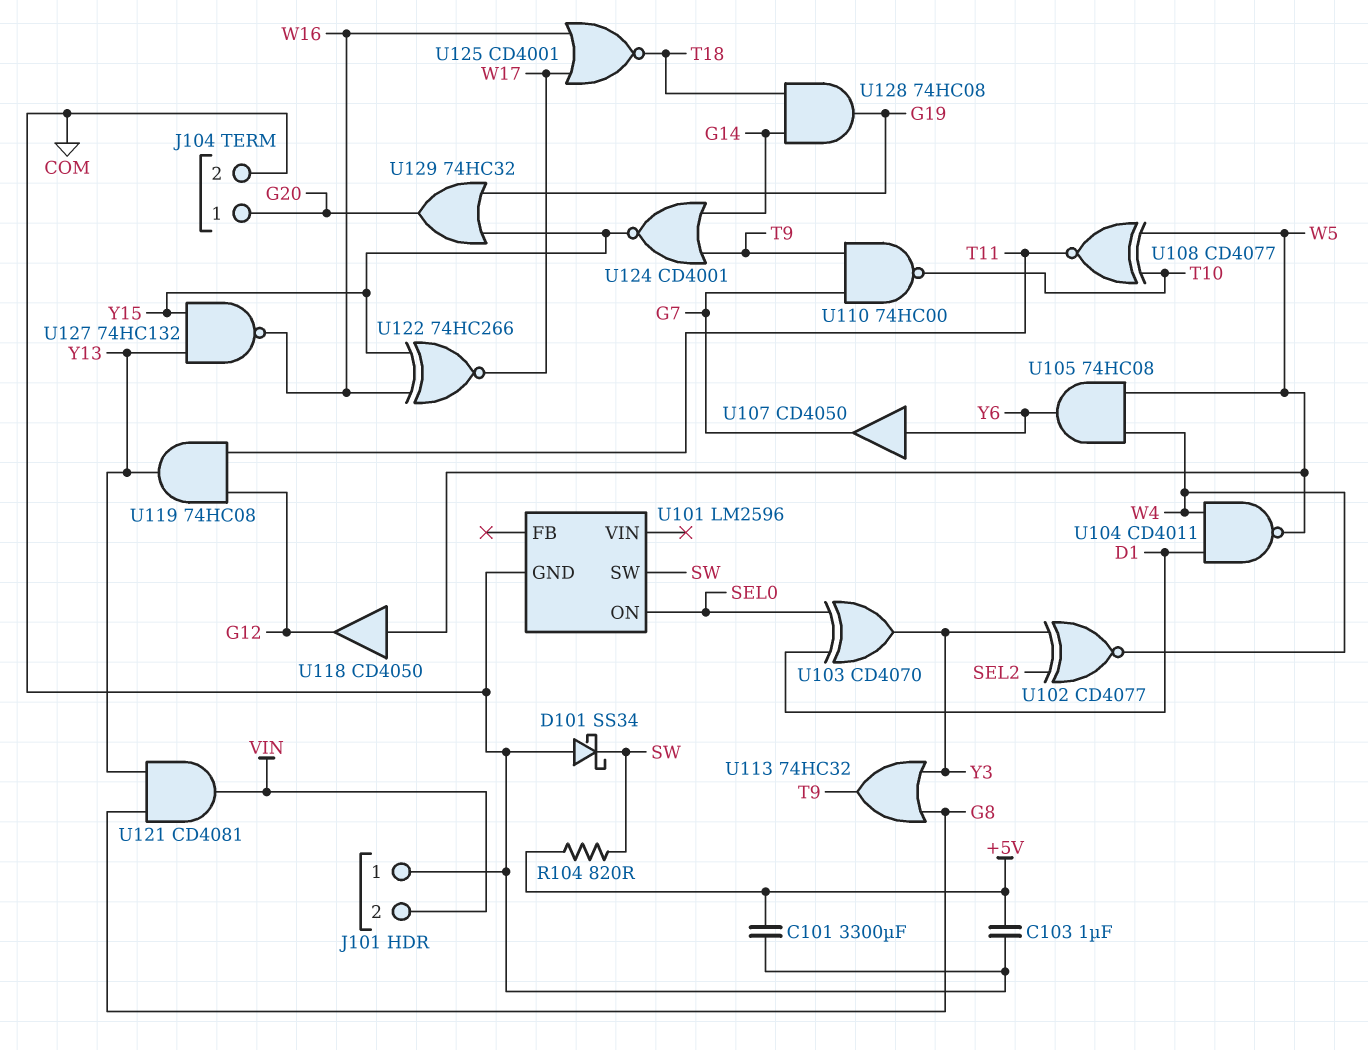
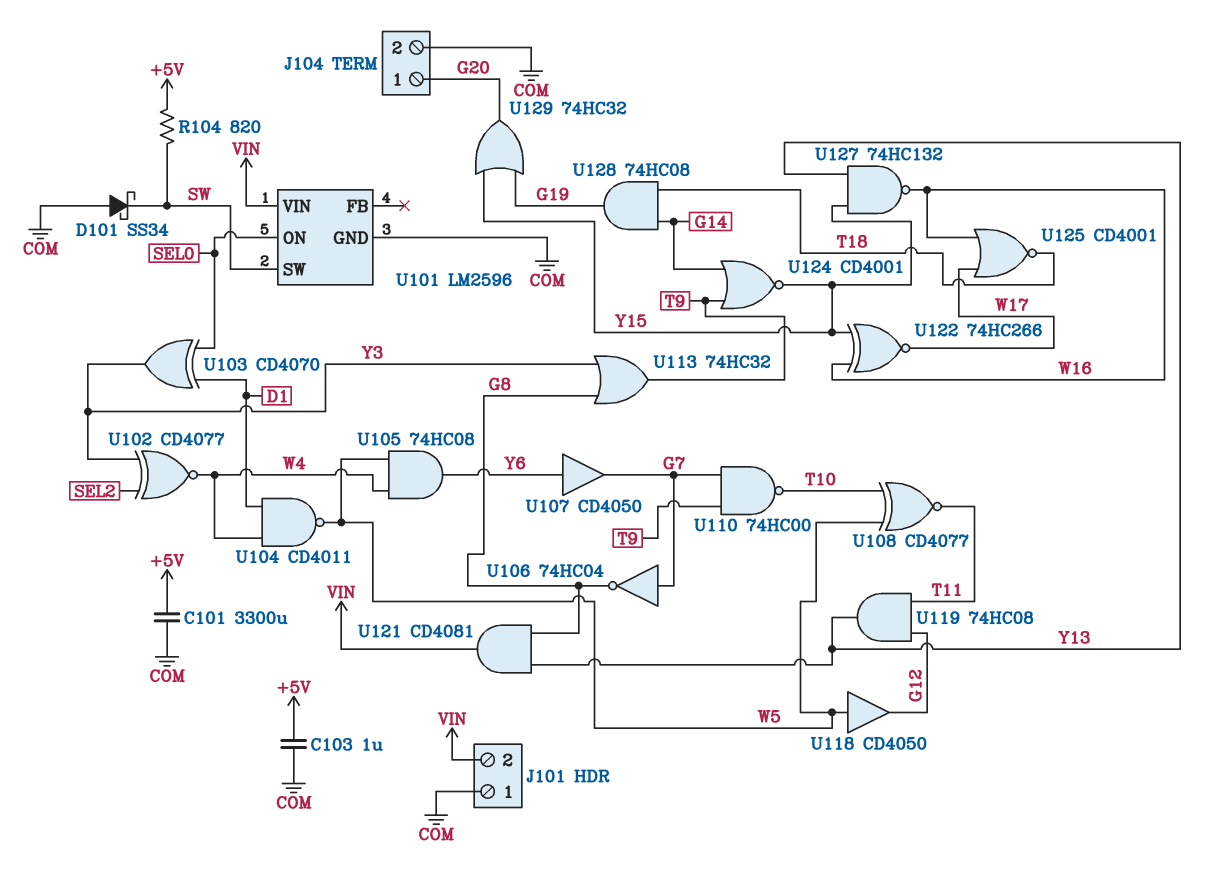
U101 pin VIN: none -> VIN
U106: none -> NOT 74HC04 (in G7, out G8)

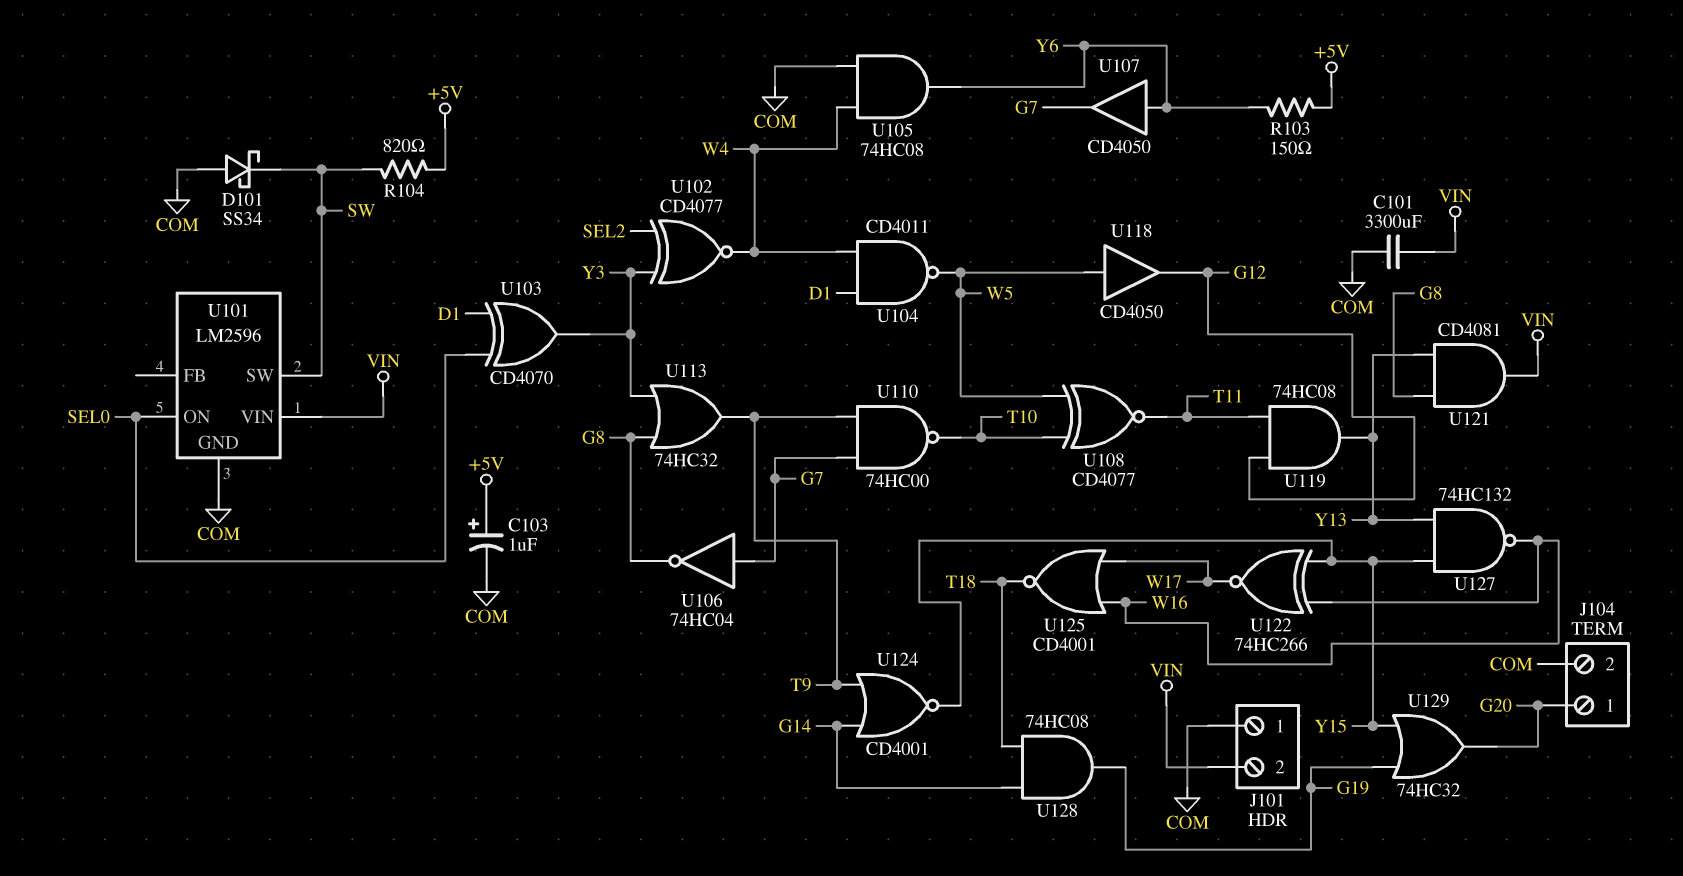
C101: 3300uF (+5V, COM) -> 3300uF (COM, VIN)
C103: 1uF (+5V, COM) -> 1uF (plus +5V, minus COM)
R103: none -> 150 (+5V, Y6)
U105: AND 74HC08 (in W4, in W5, out Y6) -> AND 74HC08 (in COM, in W4, out Y6)

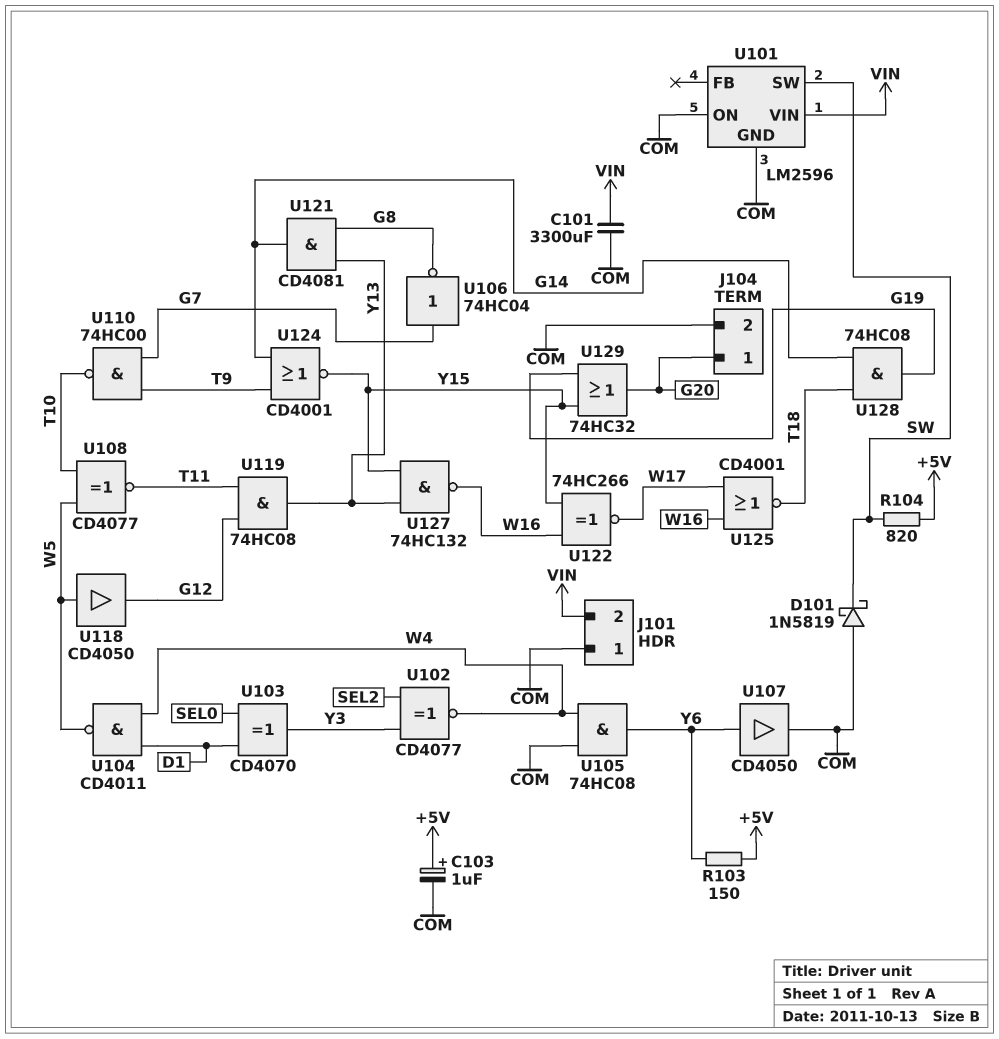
D101: schottky SS34 (A COM, K SW) -> schottky 1N5819 (A COM, K SW)
U101 pin ON: SEL0 -> COM
U107: buffer CD4050 (in Y6, out G7) -> buffer CD4050 (in Y6, out COM)
U113: OR 74HC32 (in G8, in Y3, out T9) -> none
U121: AND CD4081 (in G8, in Y13, out VIN) -> AND CD4081 (in G8, in Y13, out G14)

